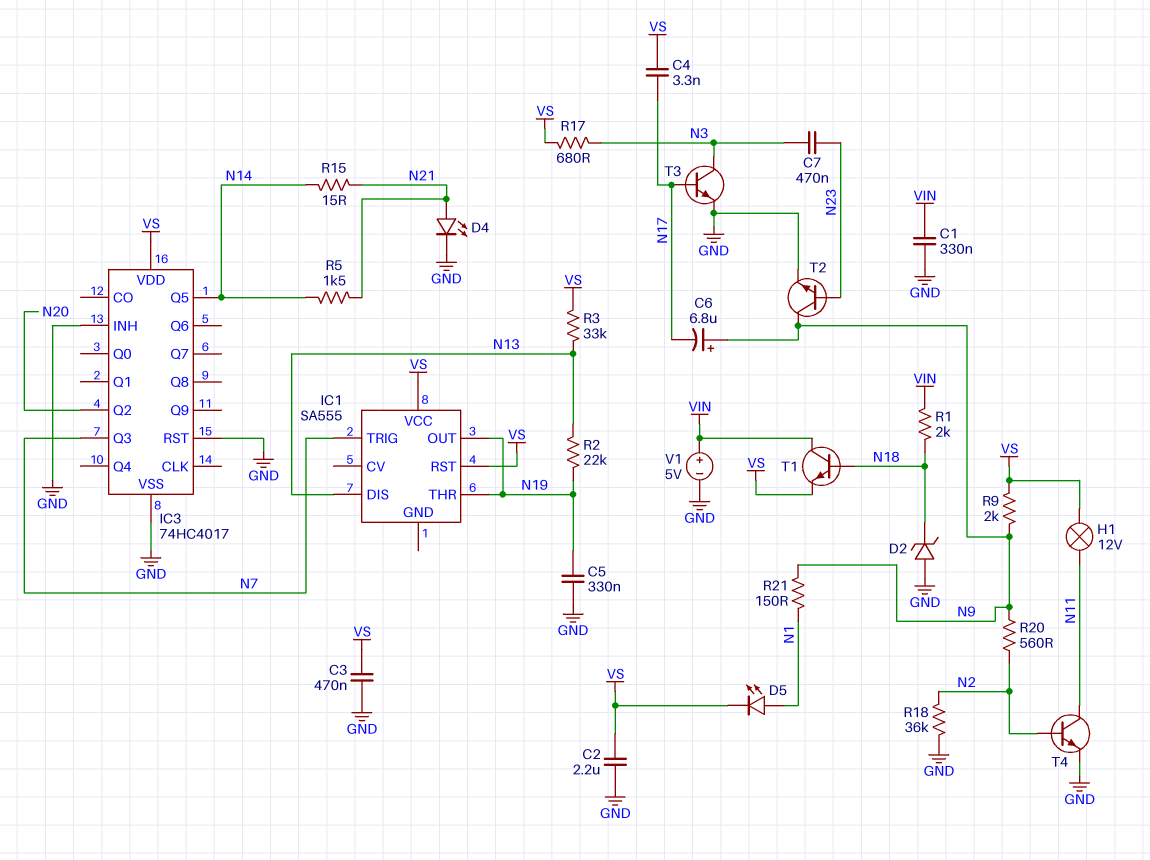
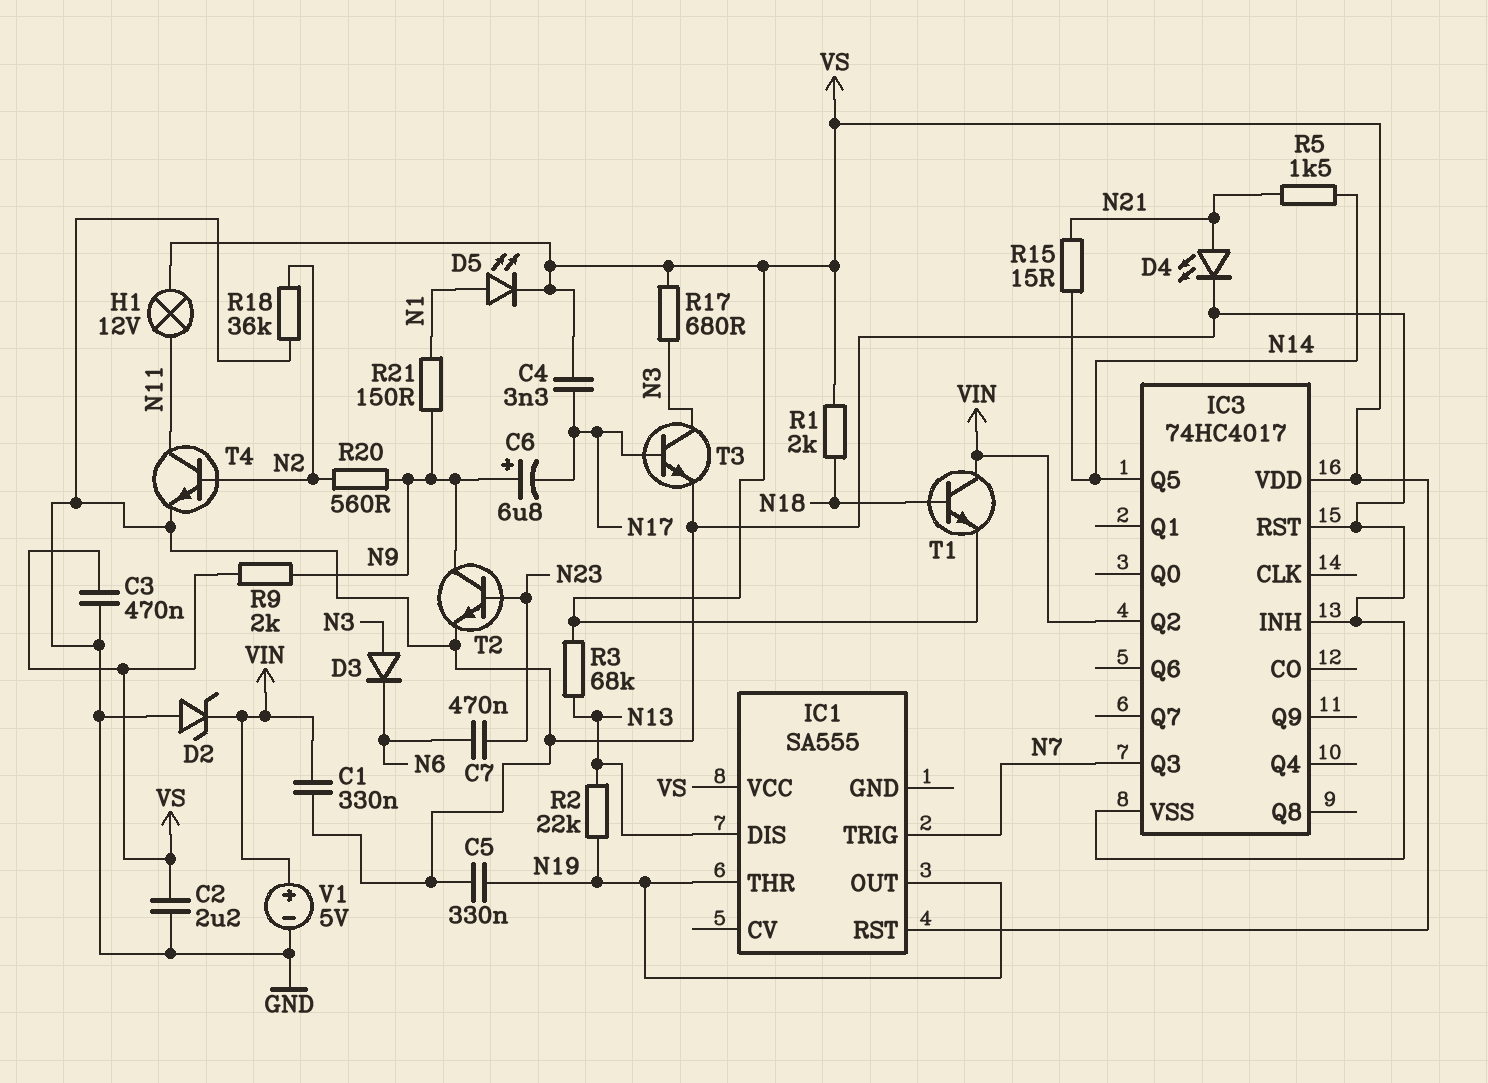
C7: 470nF (N3, N23) -> 470nF (N6, N23)
D2: zener (A GND, K N18) -> zener (A GND, K VIN)
D3: none -> diode (A N3, K N6)
IC3 pin Q2: N20 -> VIN
R1: 2k (N18, VIN) -> 2k (N18, VS)
R3: 33k (N13, VS) -> 68k (N13, VS)

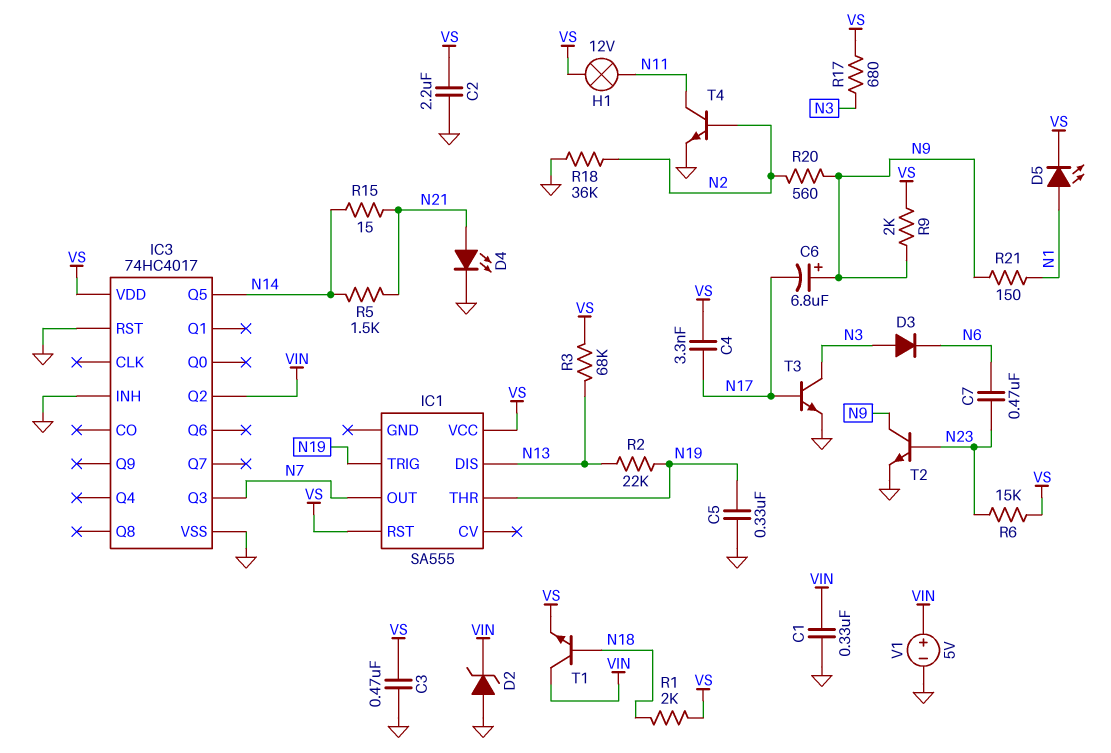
IC1 pin OUT: N19 -> N7
IC1 pin TRIG: N7 -> N19
R6: none -> 15k (N23, VS)

